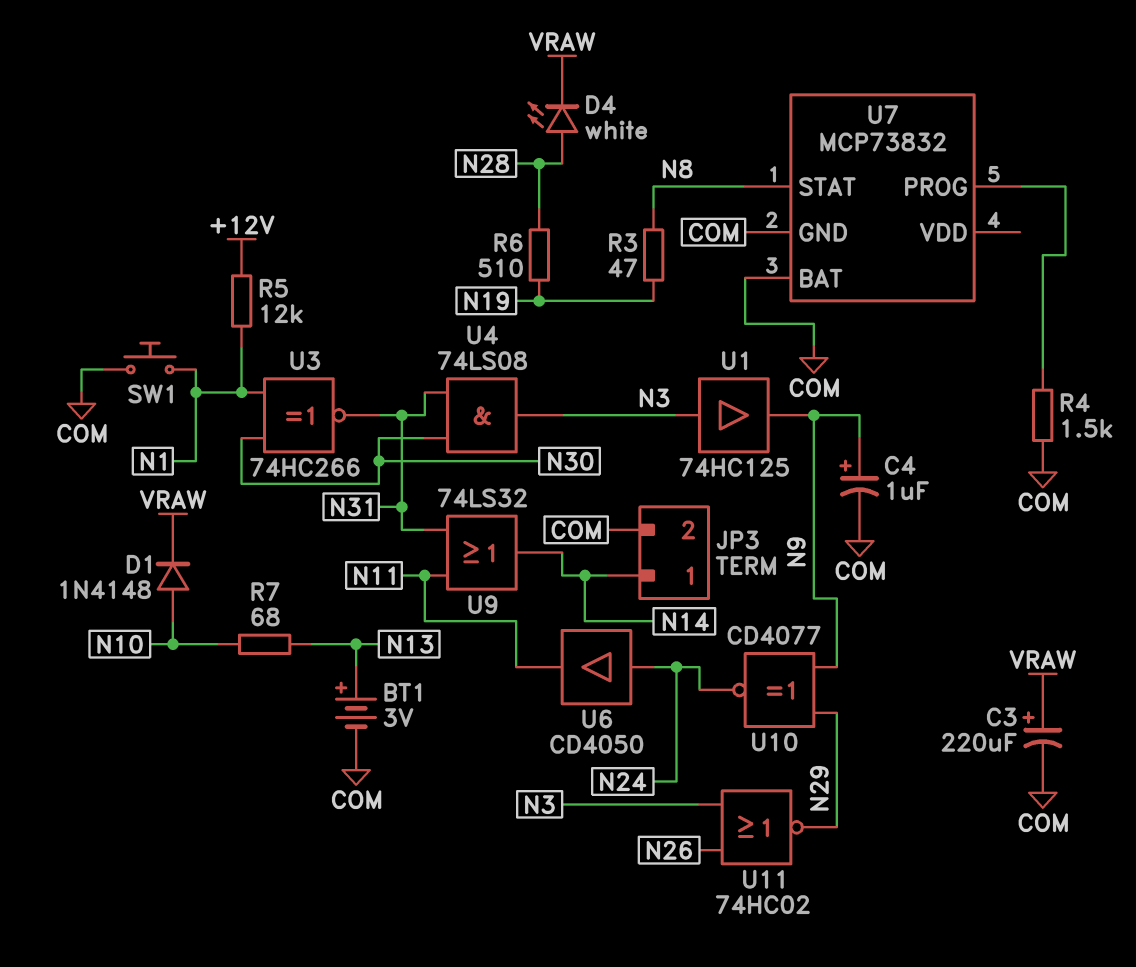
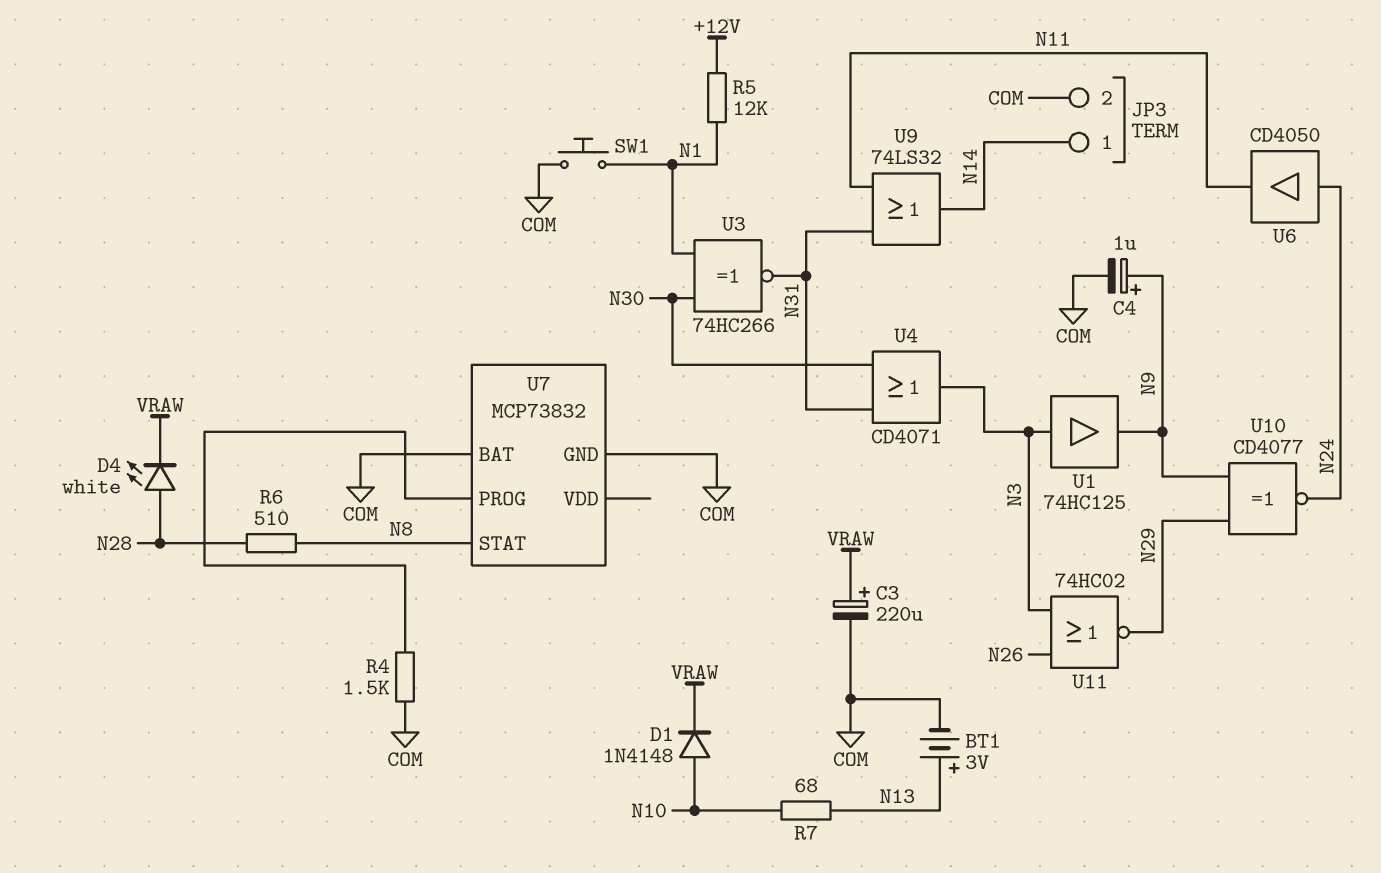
R3: 47 (N8, N19) -> none
R6: 510 (N19, N28) -> 510 (N8, N28)
U4: AND 74LS08 (in N30, in N31, out N3) -> OR CD4071 (in N30, in N31, out N3)

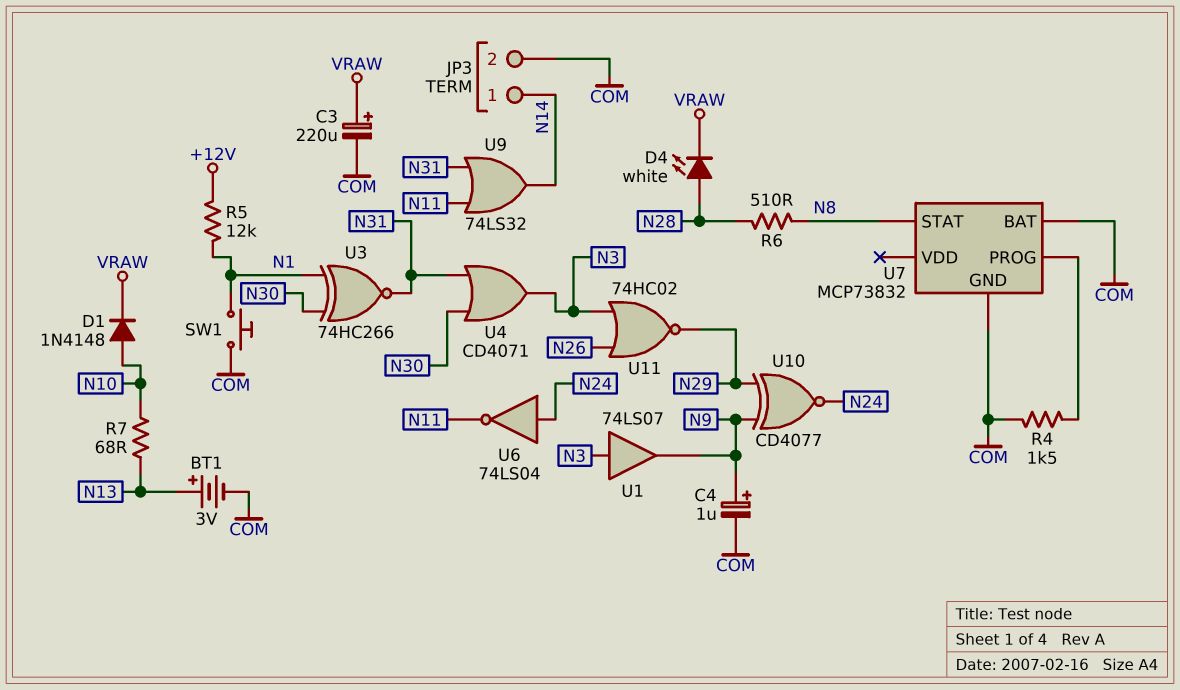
U1: buffer 74HC125 (in N3, out N9) -> buffer 74LS07 (in N3, out N9)
U6: buffer CD4050 (in N24, out N11) -> NOT 74LS04 (in N24, out N11)

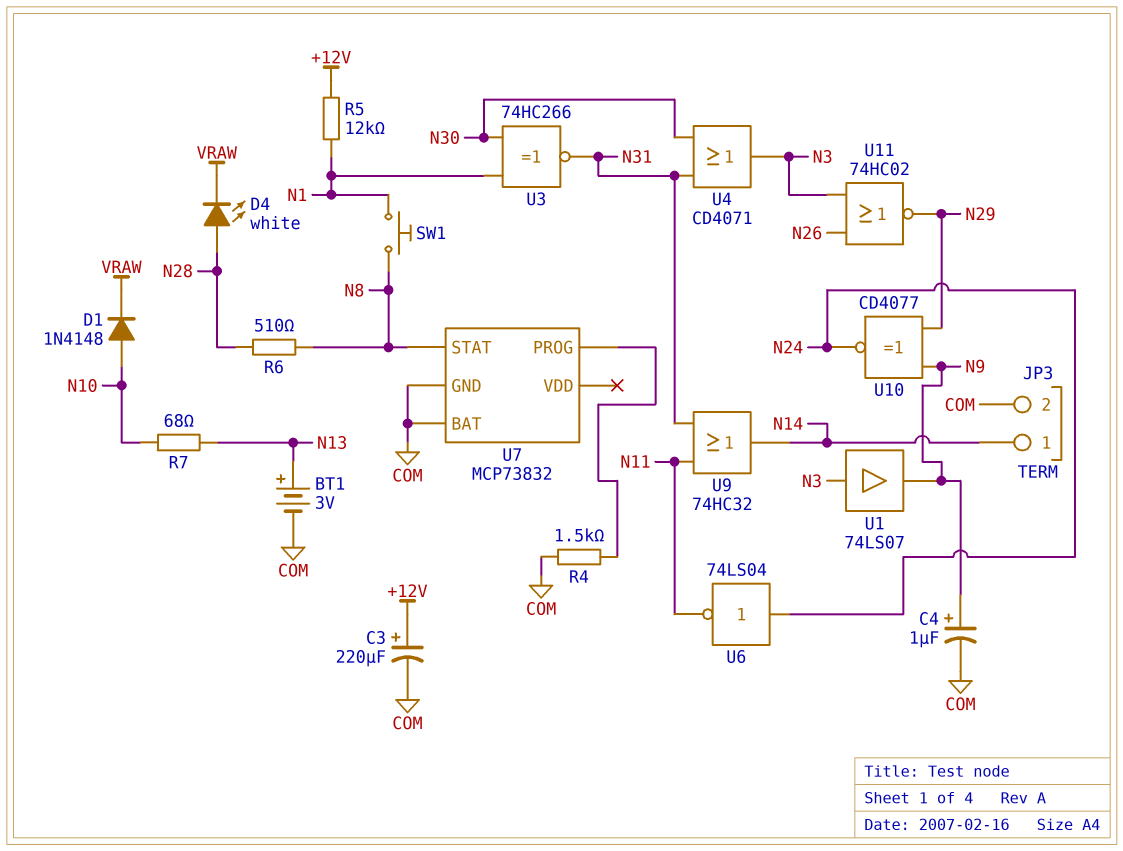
C3: 220uF (plus VRAW, minus COM) -> 220uF (plus +12V, minus COM)
SW1: button (COM, N1) -> button (N1, N8)
U9: OR 74LS32 (in N11, in N31, out N14) -> OR 74HC32 (in N11, in N31, out N14)

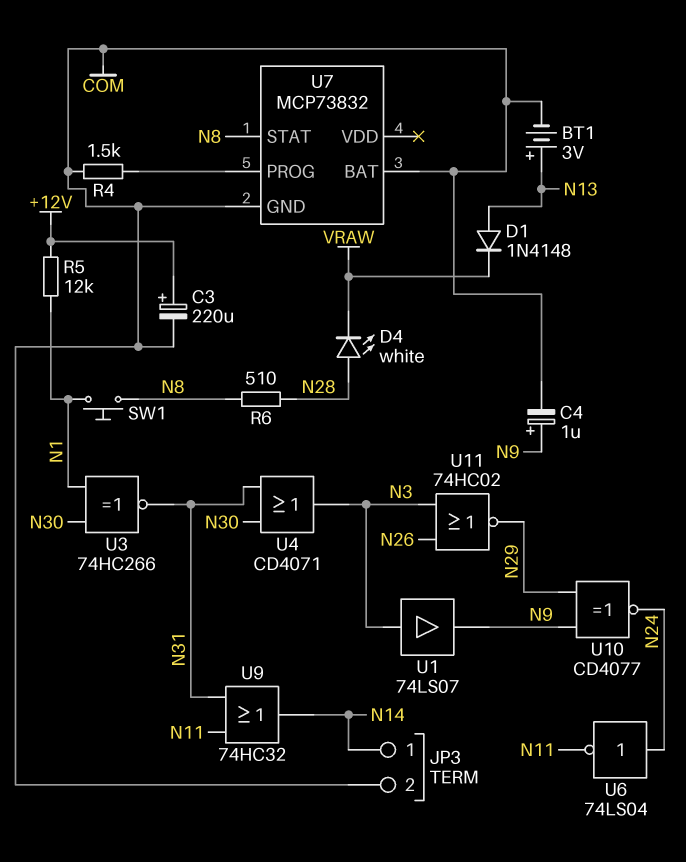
D1: diode 1N4148 (A N10, K VRAW) -> diode 1N4148 (A N13, K VRAW)
R7: 68 (N10, N13) -> none

